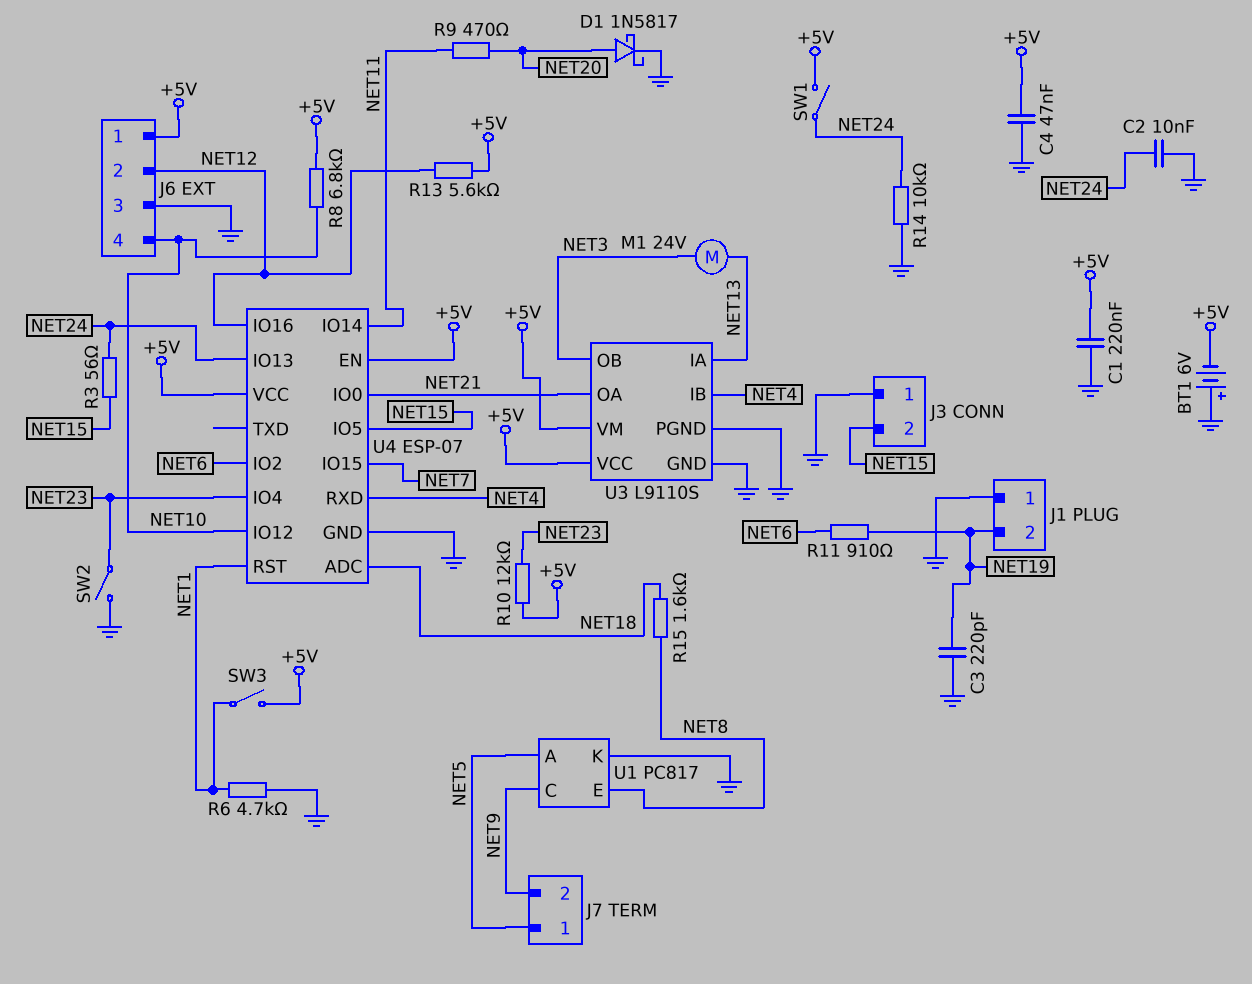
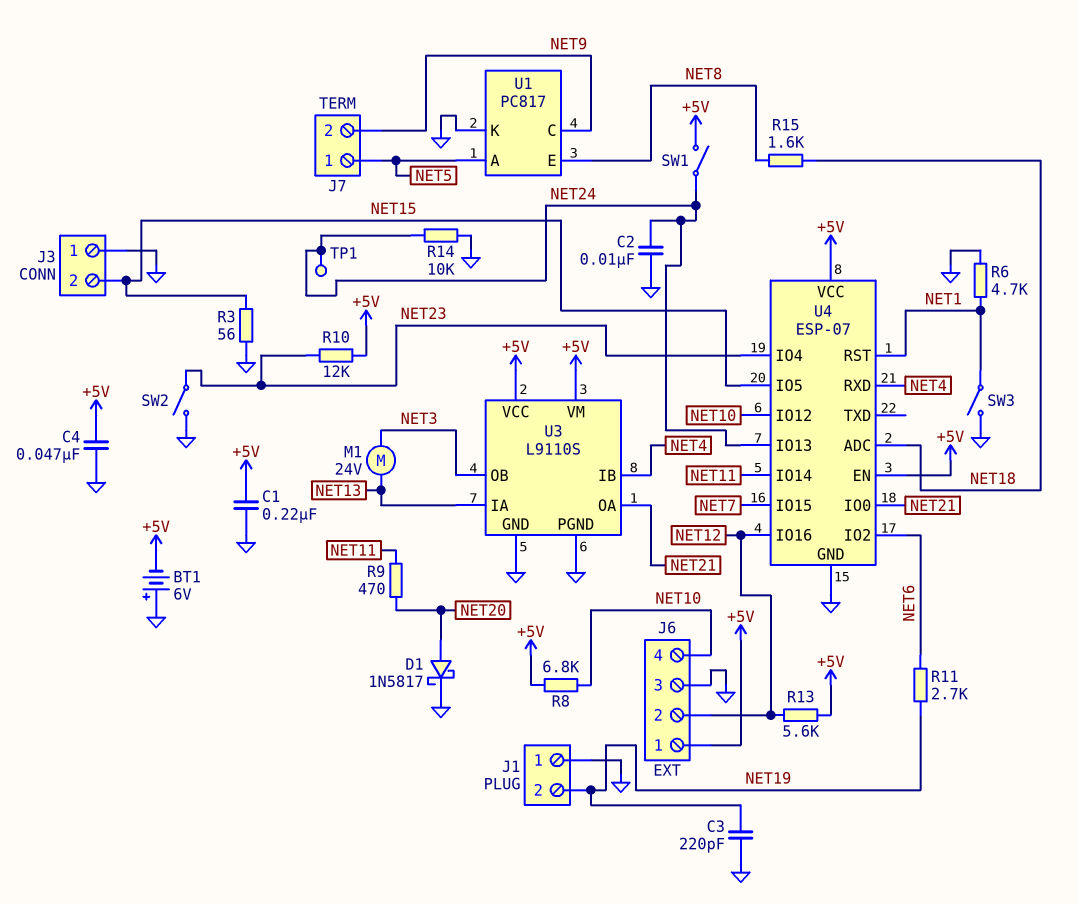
R3: 56 (NET15, NET24) -> 56 (GND, NET15)
R11: 910 (NET6, NET19) -> 2.7k (NET6, NET19)
SW3: switch (+5V, NET1) -> switch (GND, NET1)
TP1: none -> test point (NET24)

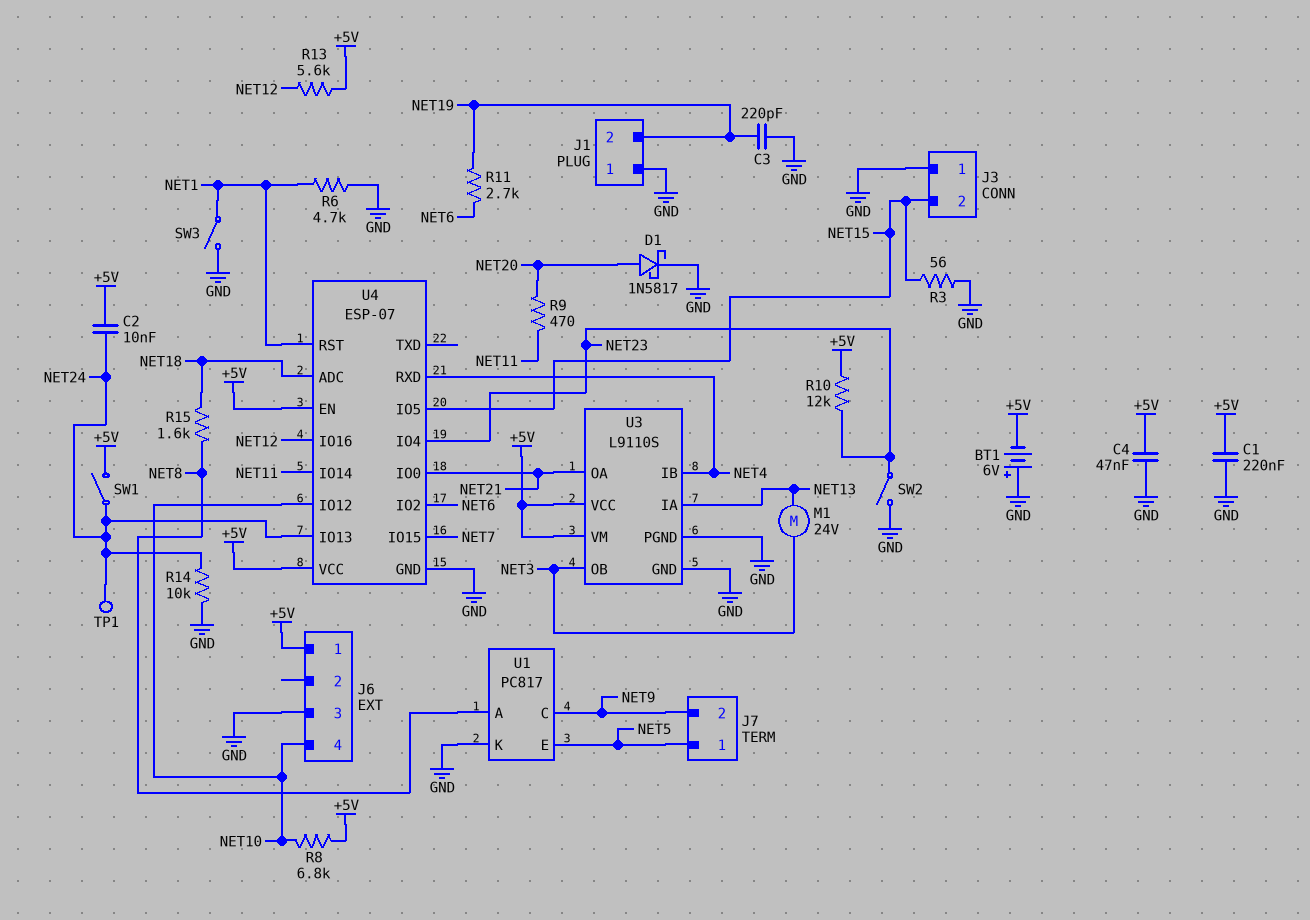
C2: 10nF (GND, NET24) -> 10nF (+5V, NET24)
J6 pin 2: NET12 -> none
U1 pin A: NET5 -> NET8
U1 pin E: NET8 -> NET5

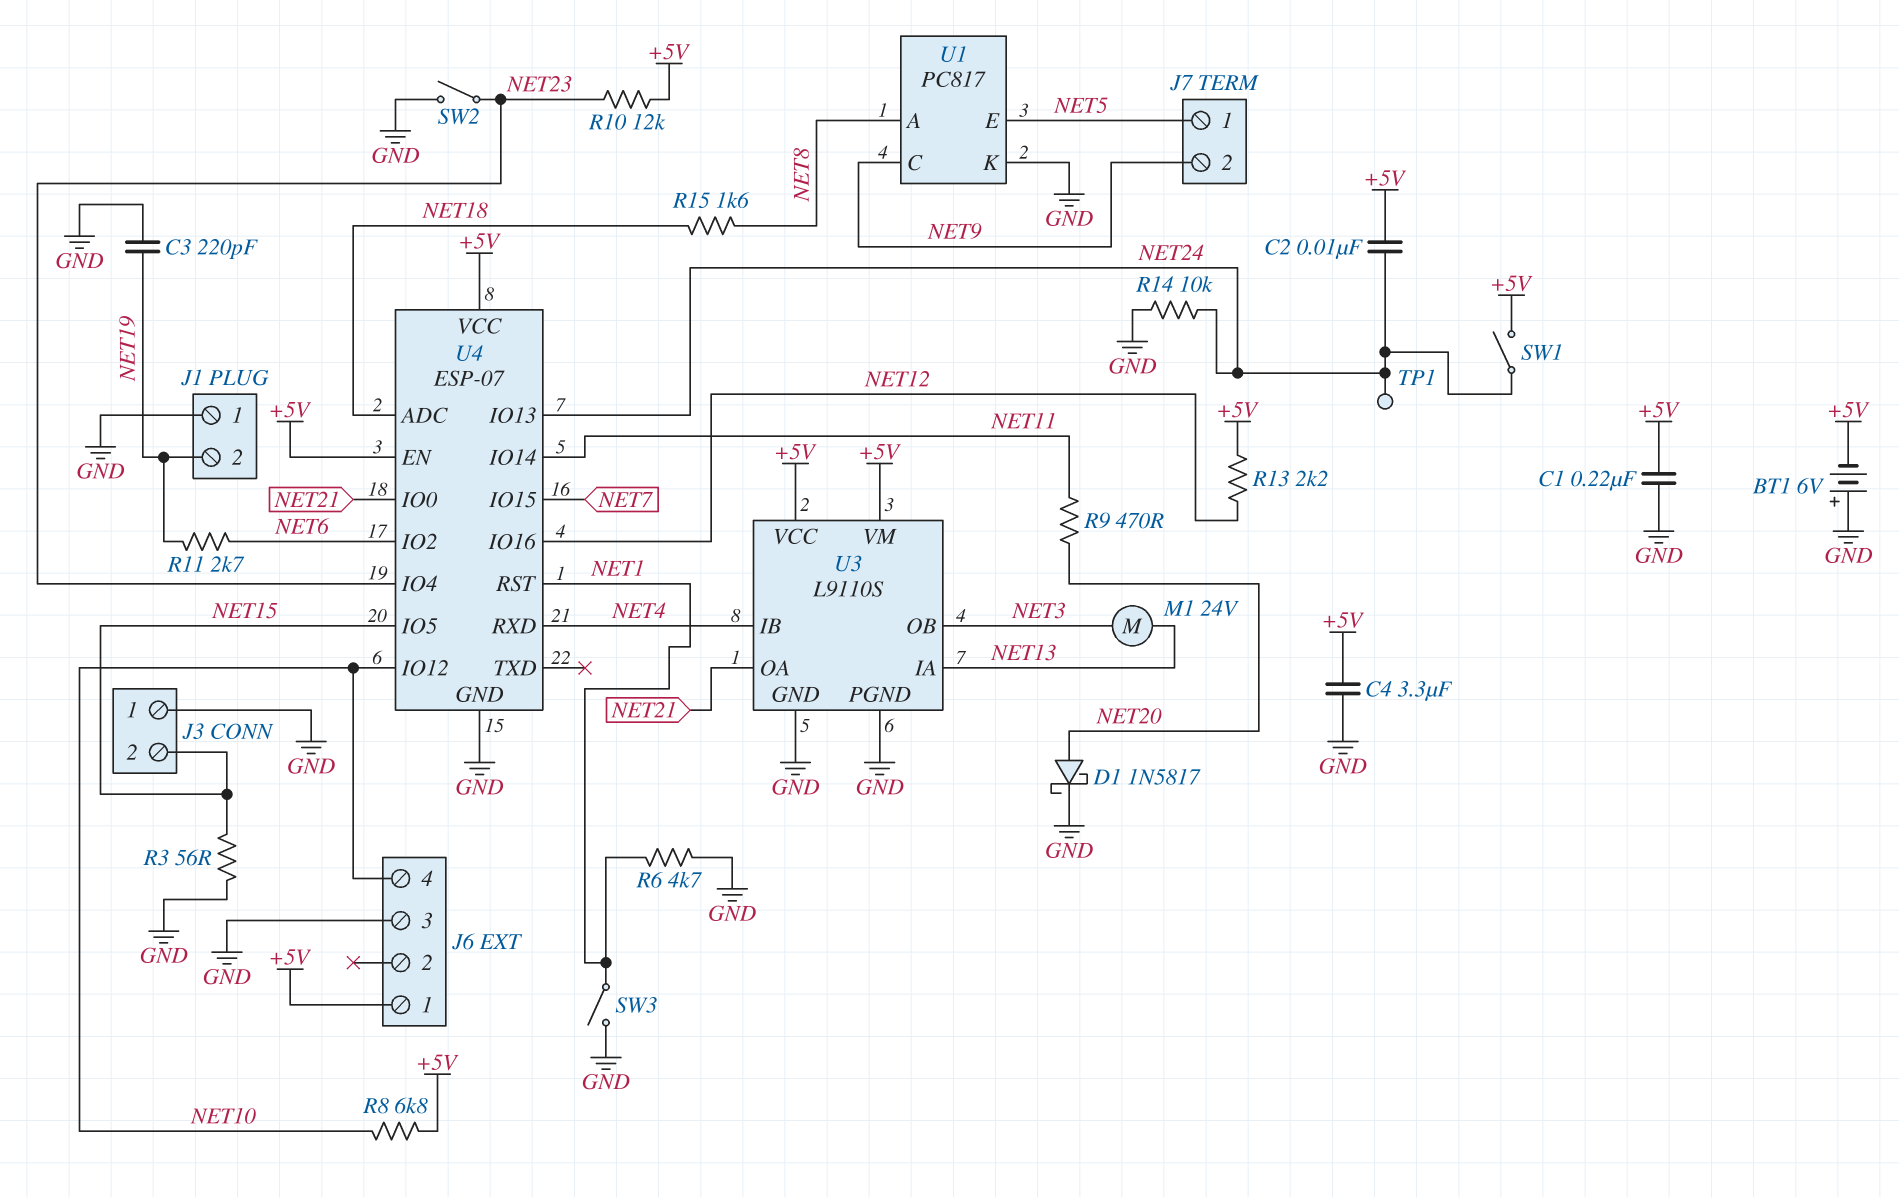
C4: 47nF (+5V, GND) -> 3.3uF (+5V, GND)
R13: 5.6k (+5V, NET12) -> 2.2k (+5V, NET12)

